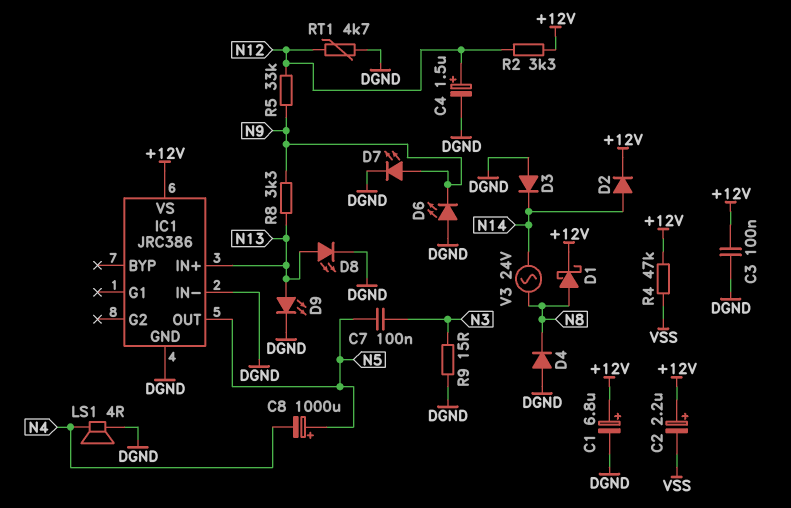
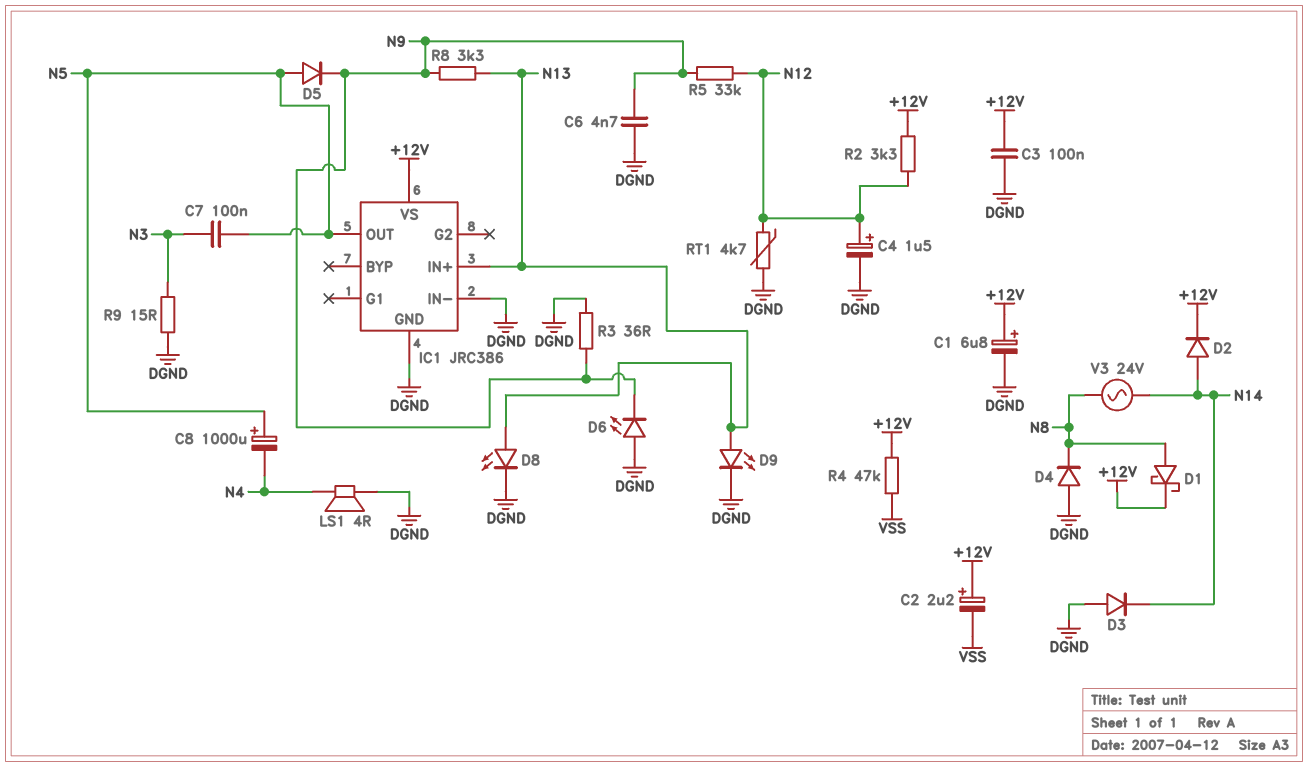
C6: none -> 4.7nF (DGND, N9)
D5: none -> diode (A N5, K N9)
D7: LED (A N9, K DGND) -> none
R3: none -> 36 (DGND, N9)

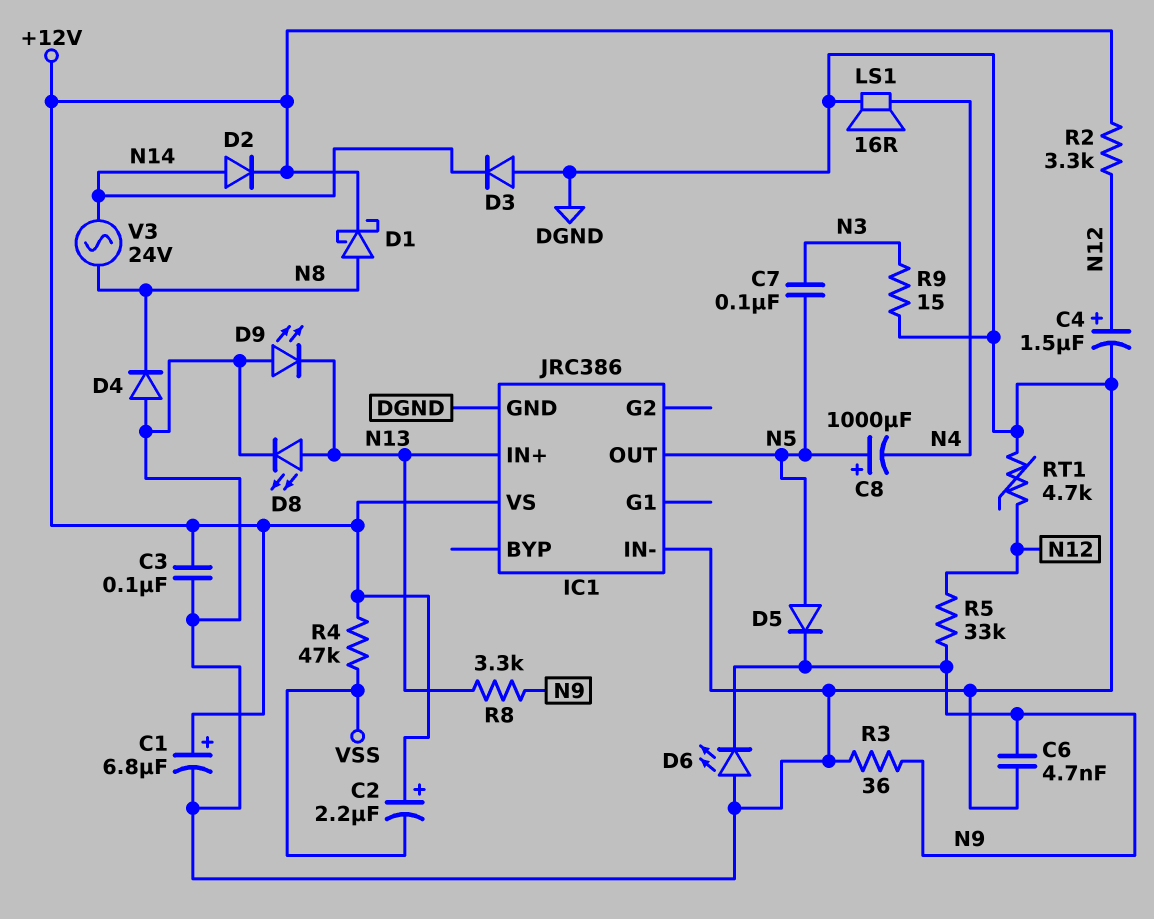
D9: LED (A N13, K DGND) -> LED (A DGND, K N13)
LS1: speaker 4R (DGND, N4) -> speaker 16R (DGND, N4)

